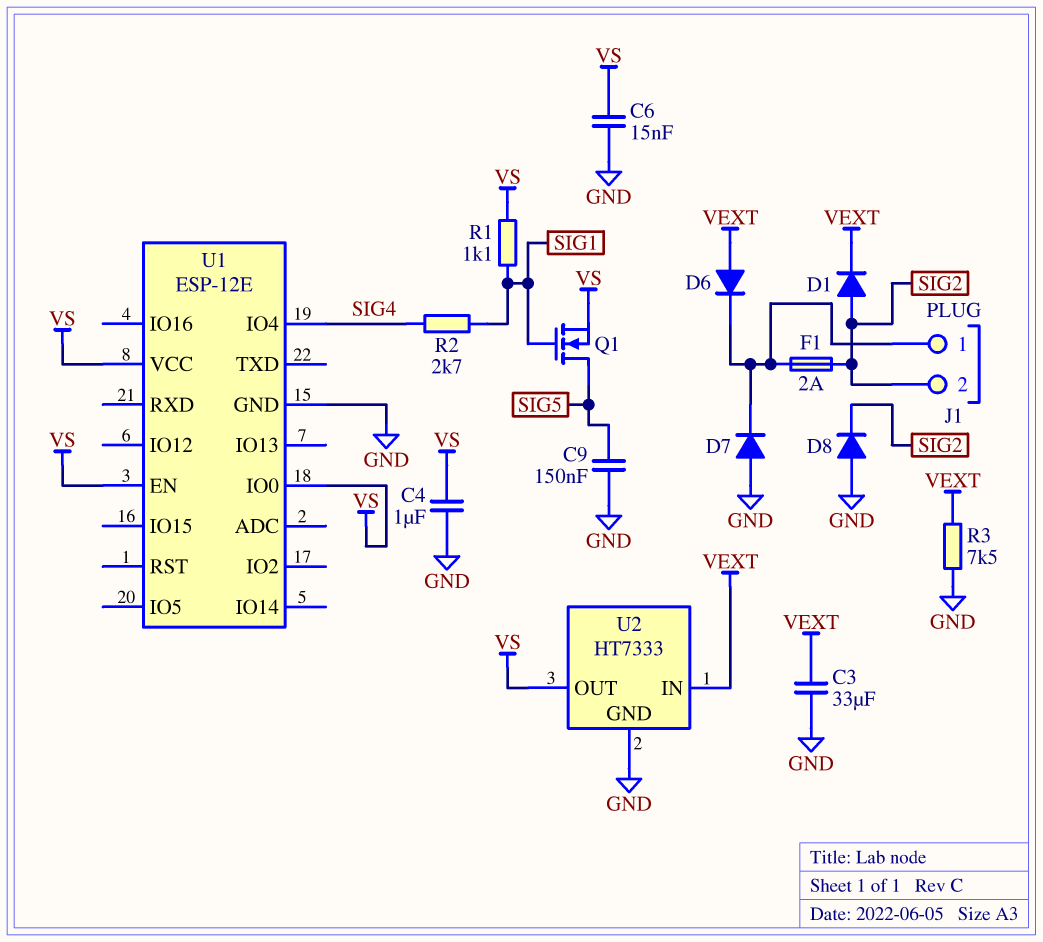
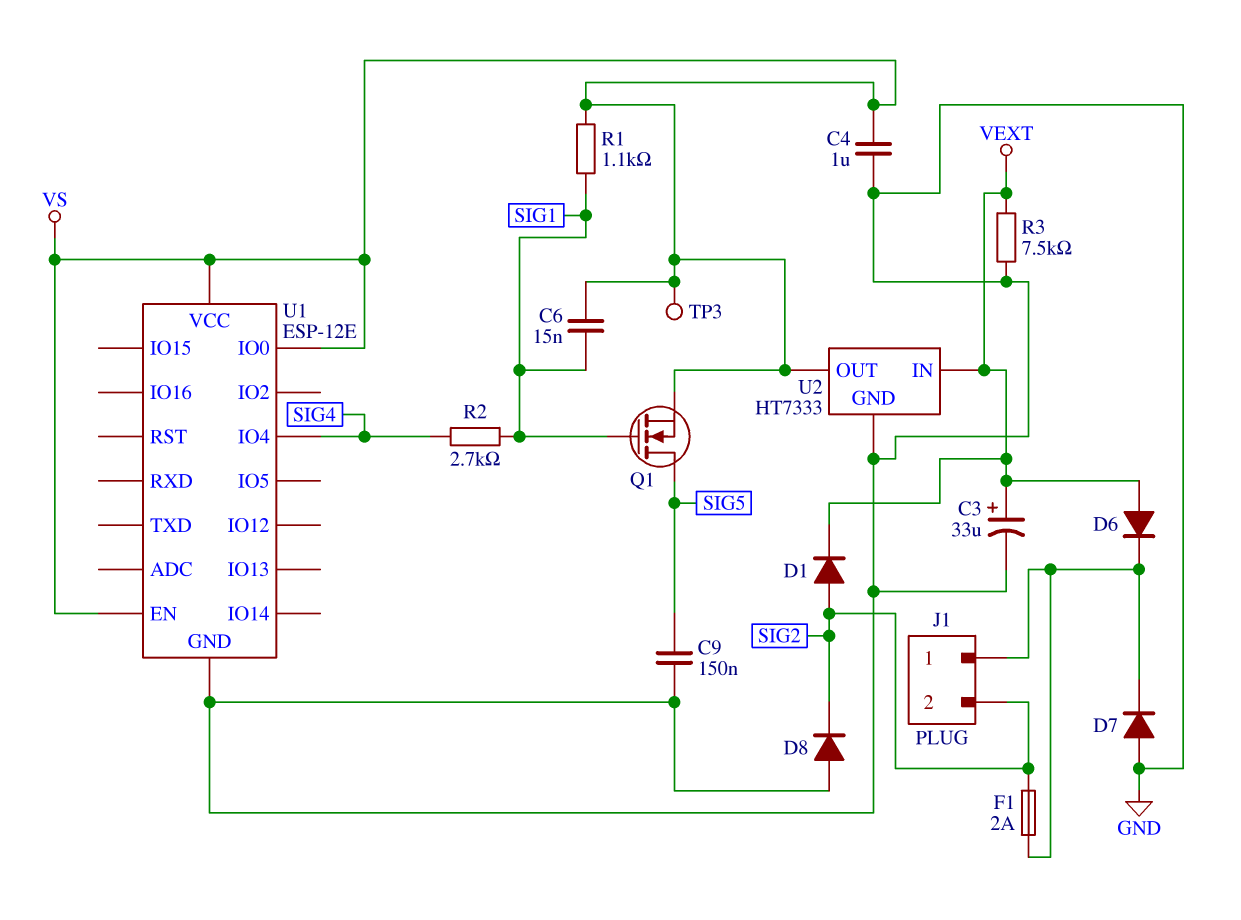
C3: 33uF (GND, VEXT) -> 33uF (plus VEXT, minus GND)
C6: 15nF (GND, VS) -> 15nF (SIG1, VS)
TP3: none -> test point (VS)

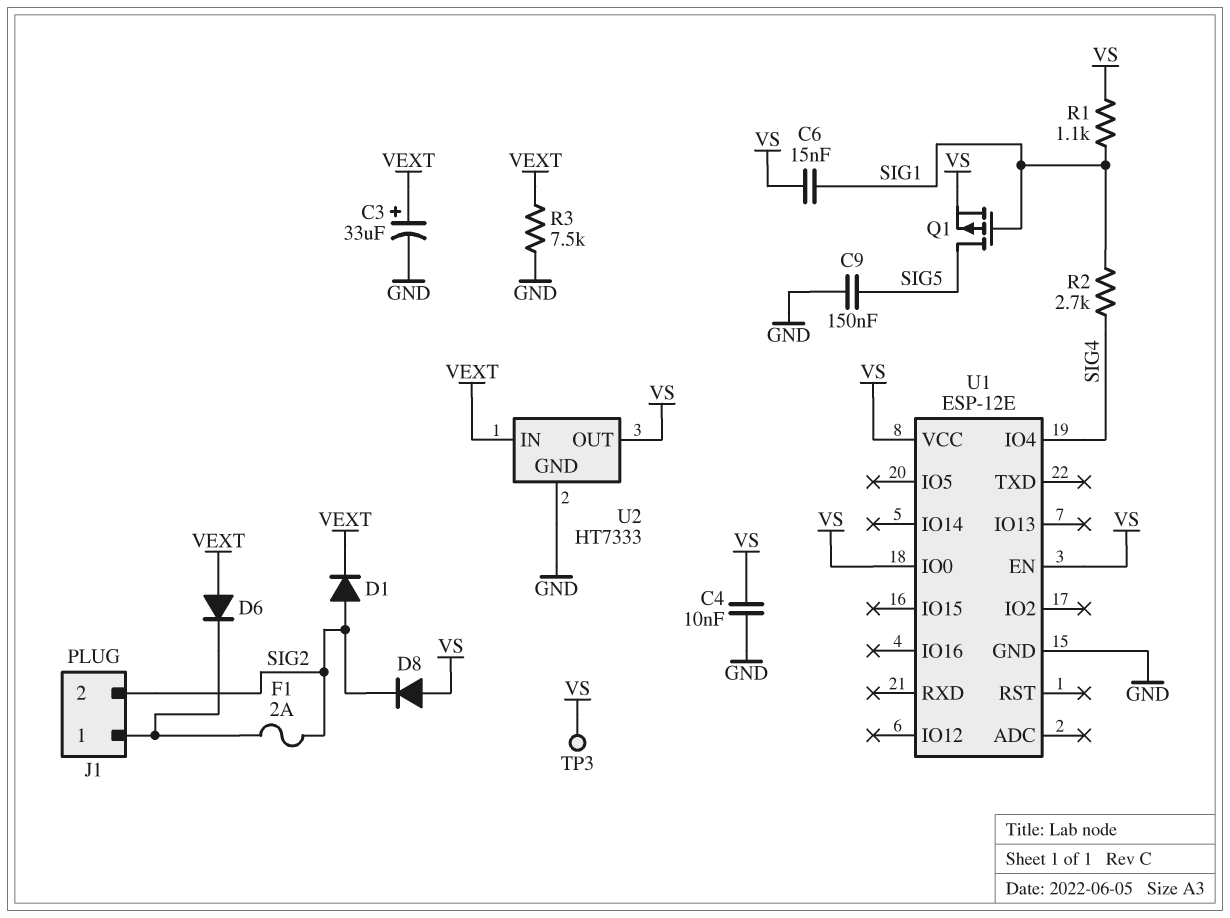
C4: 1uF (GND, VS) -> 10nF (GND, VS)
D7: diode (A GND, K J1/1) -> none
D8: diode (A GND, K SIG2) -> diode (A VS, K SIG2)
Q1: NMOS (G SIG1, D SIG5, S VS) -> PMOS (G SIG1, D SIG5, S VS)

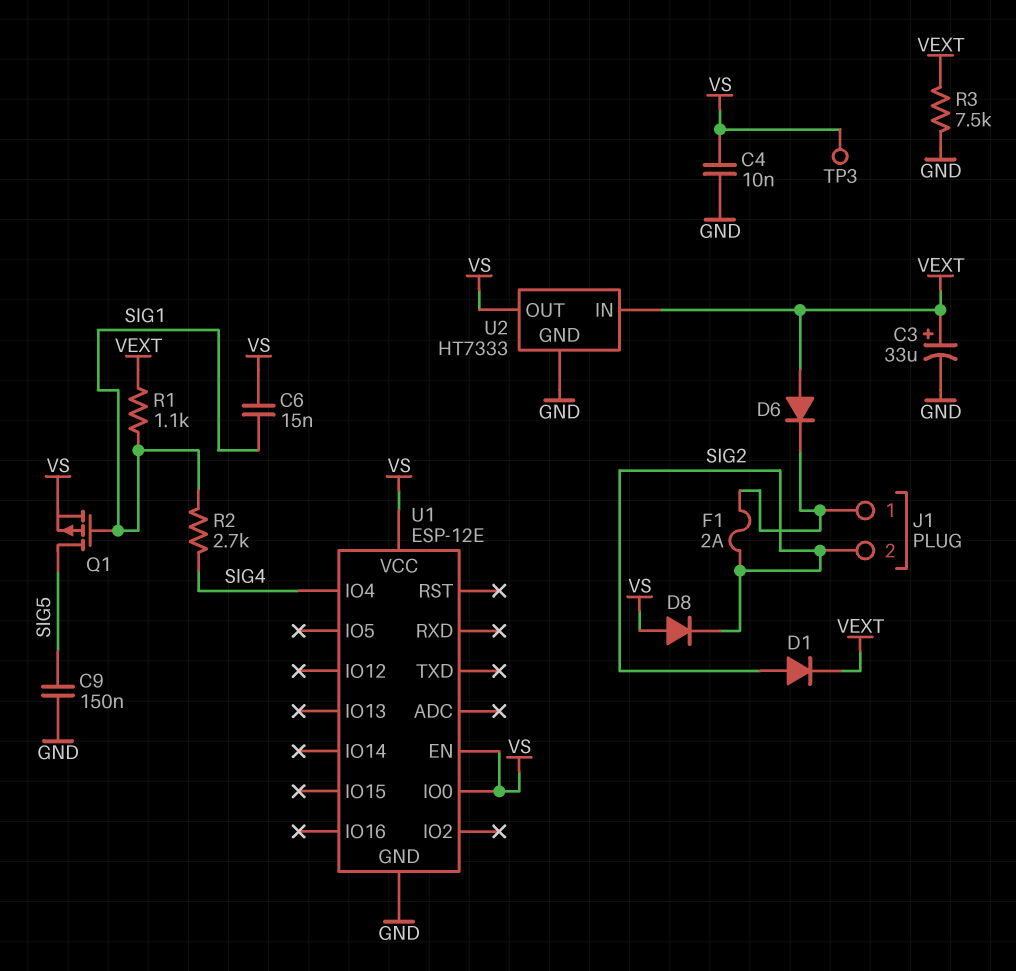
R1: 1.1k (SIG1, VS) -> 1.1k (SIG1, VEXT)

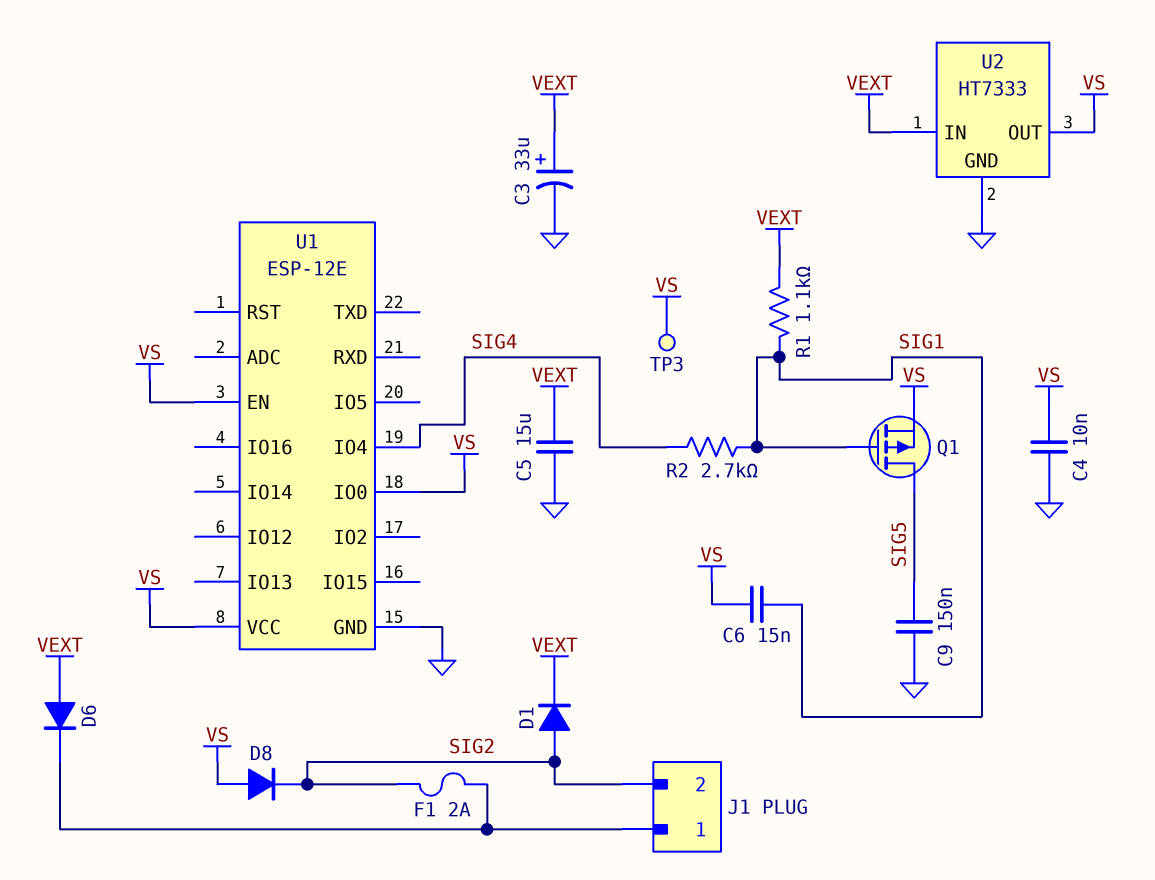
C5: none -> 15uF (GND, VEXT)
R3: 7.5k (GND, VEXT) -> none

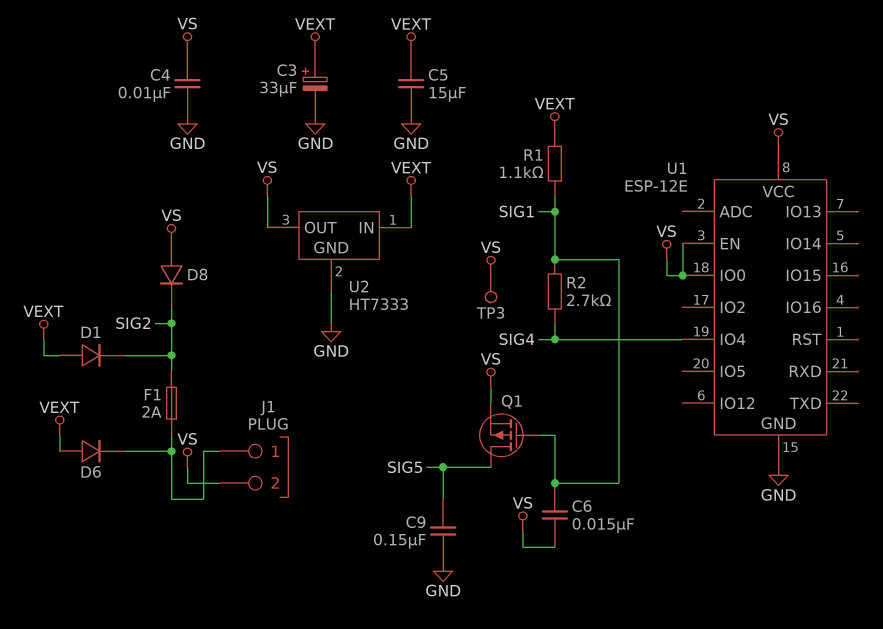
D1: diode (A SIG2, K VEXT) -> diode (A VEXT, K SIG2)
J1 pin 2: SIG2 -> VS

